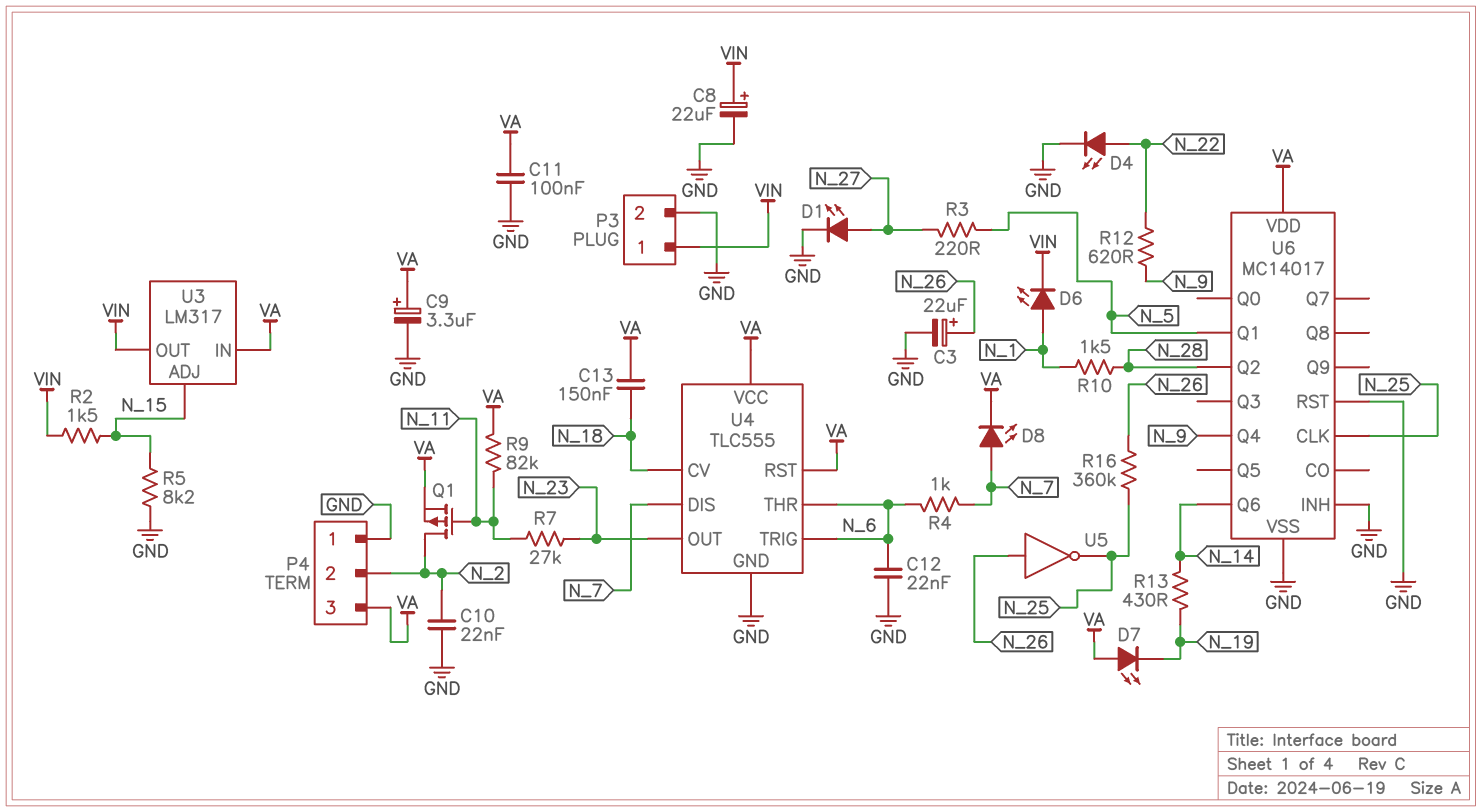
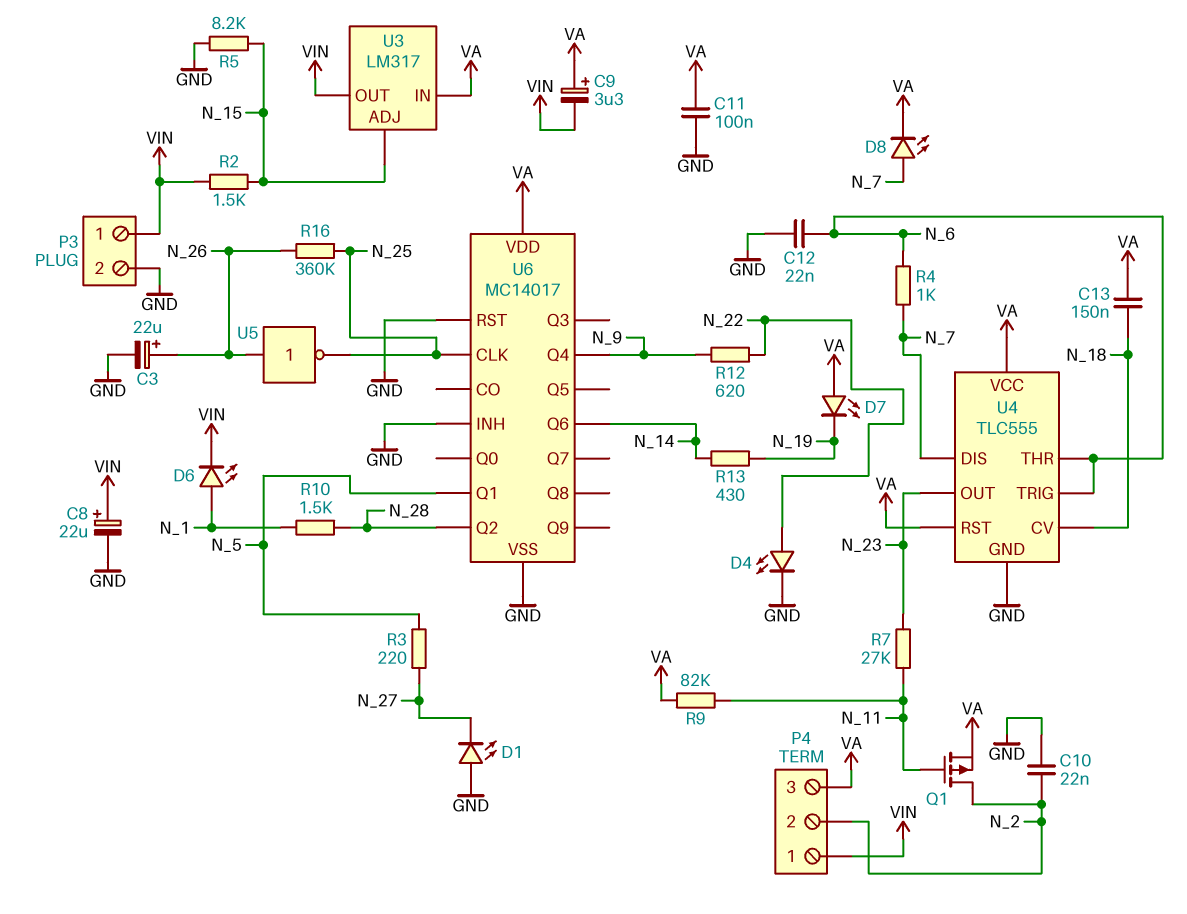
C9: 3.3uF (plus VA, minus GND) -> 3.3uF (plus VA, minus VIN)
D1: LED (A N_27, K GND) -> LED (A GND, K N_27)
P4 pin 1: GND -> VIN

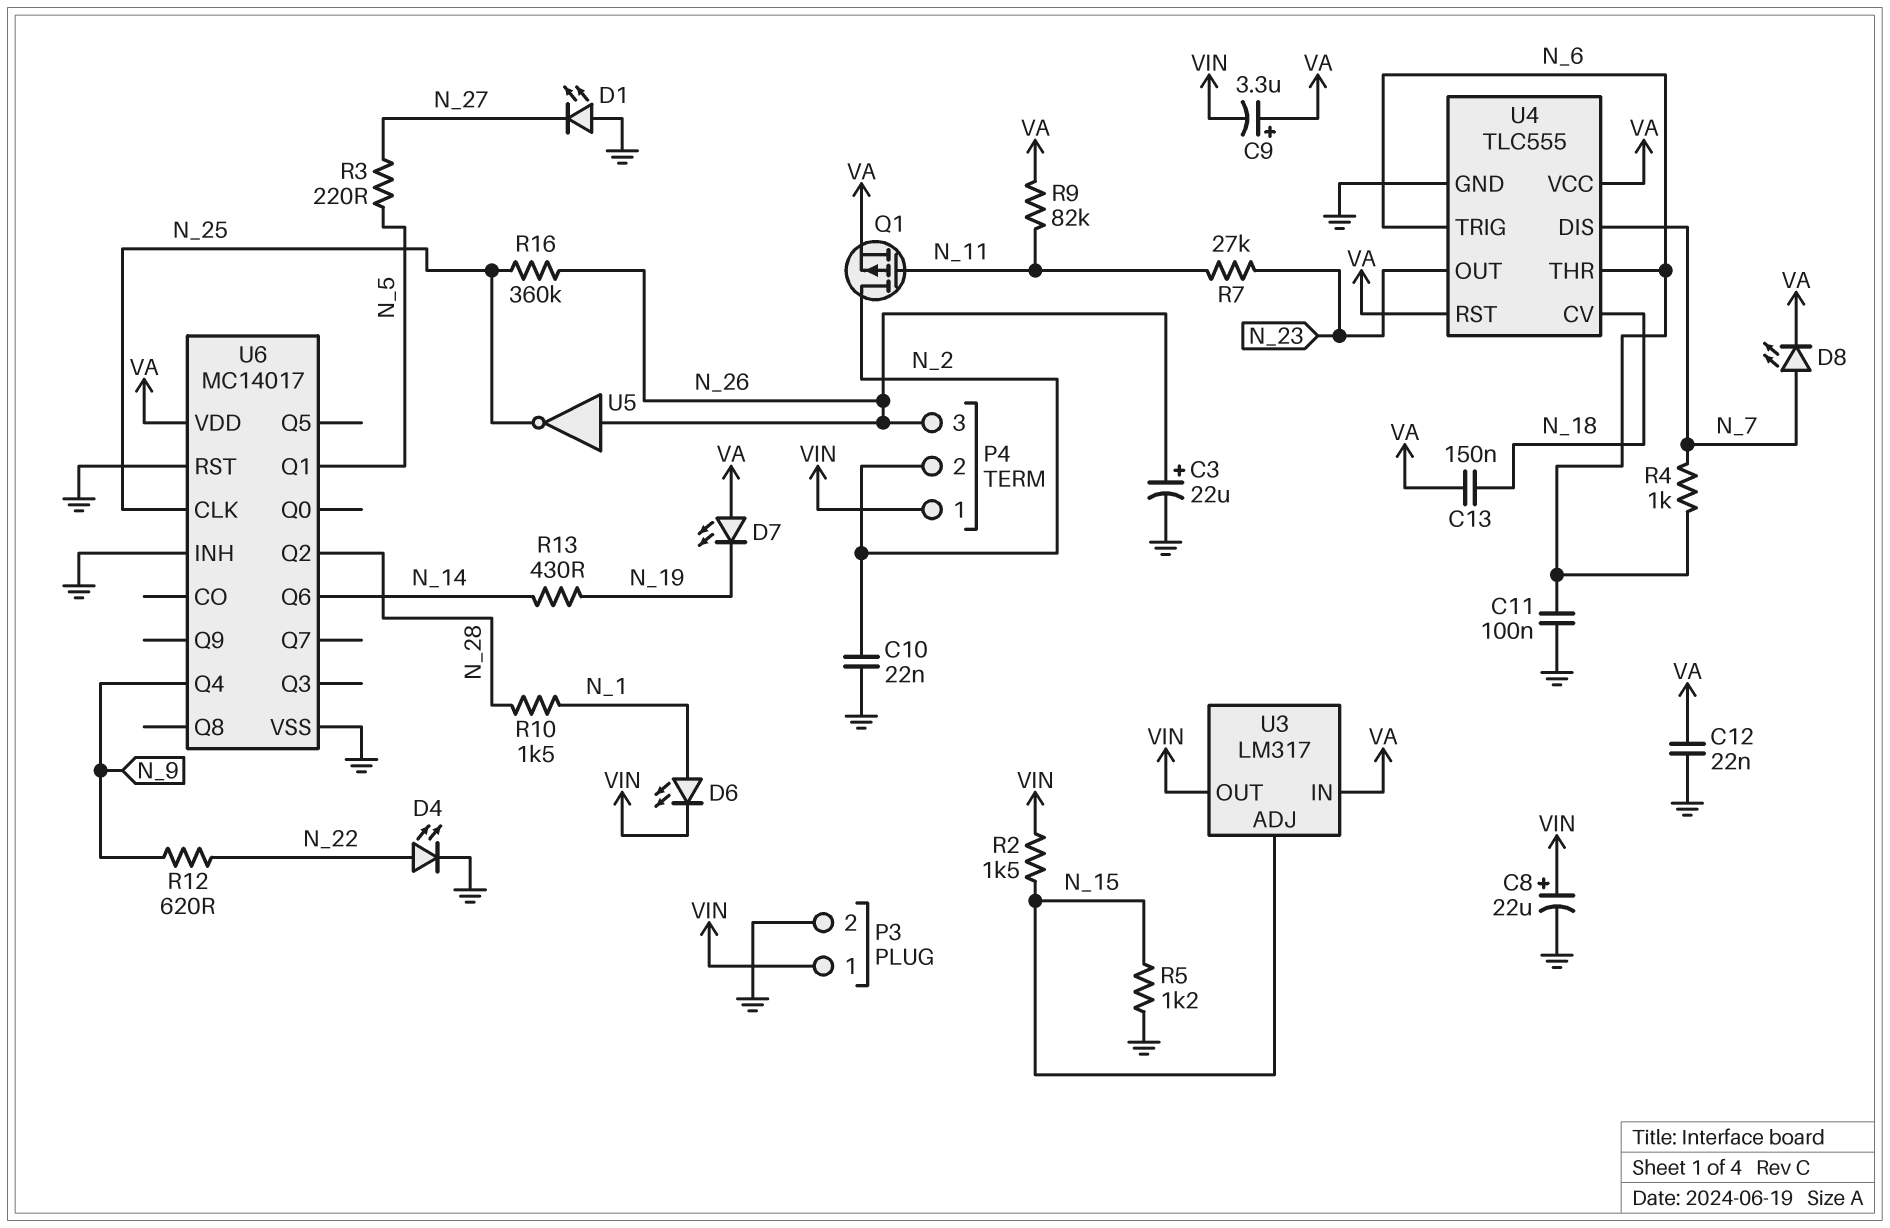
C11: 100nF (GND, VA) -> 100nF (GND, N_6)
C12: 22nF (GND, N_6) -> 22nF (GND, VA)
P4 pin 3: VA -> N_26
R5: 8.2k (GND, N_15) -> 1.2k (GND, N_15)

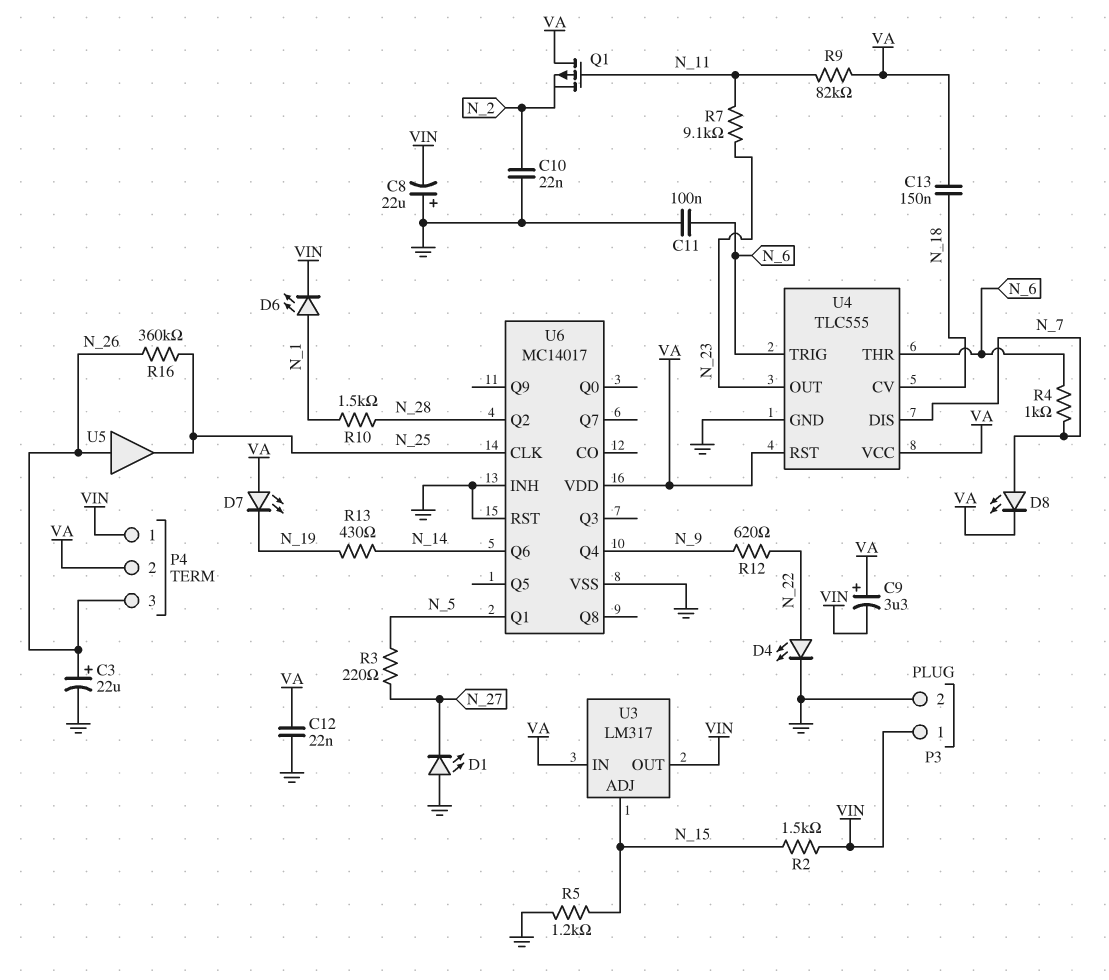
C8: 22uF (plus VIN, minus GND) -> 22uF (plus GND, minus VIN)
P4 pin 2: N_2 -> VA
Q1: PMOS (G N_11, D N_2, S VA) -> PMOS (G N_11, D VA, S N_2)
R7: 27k (N_11, N_23) -> 9.1k (N_11, N_23)
U5: NOT (in N_26, out N_25) -> buffer (in N_26, out N_25)

